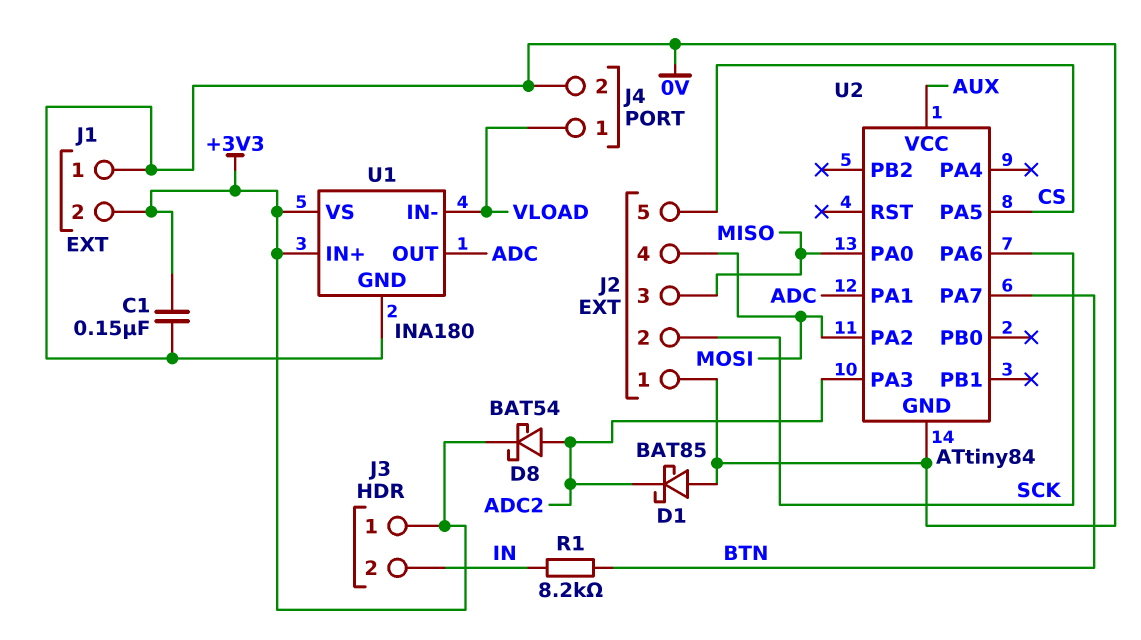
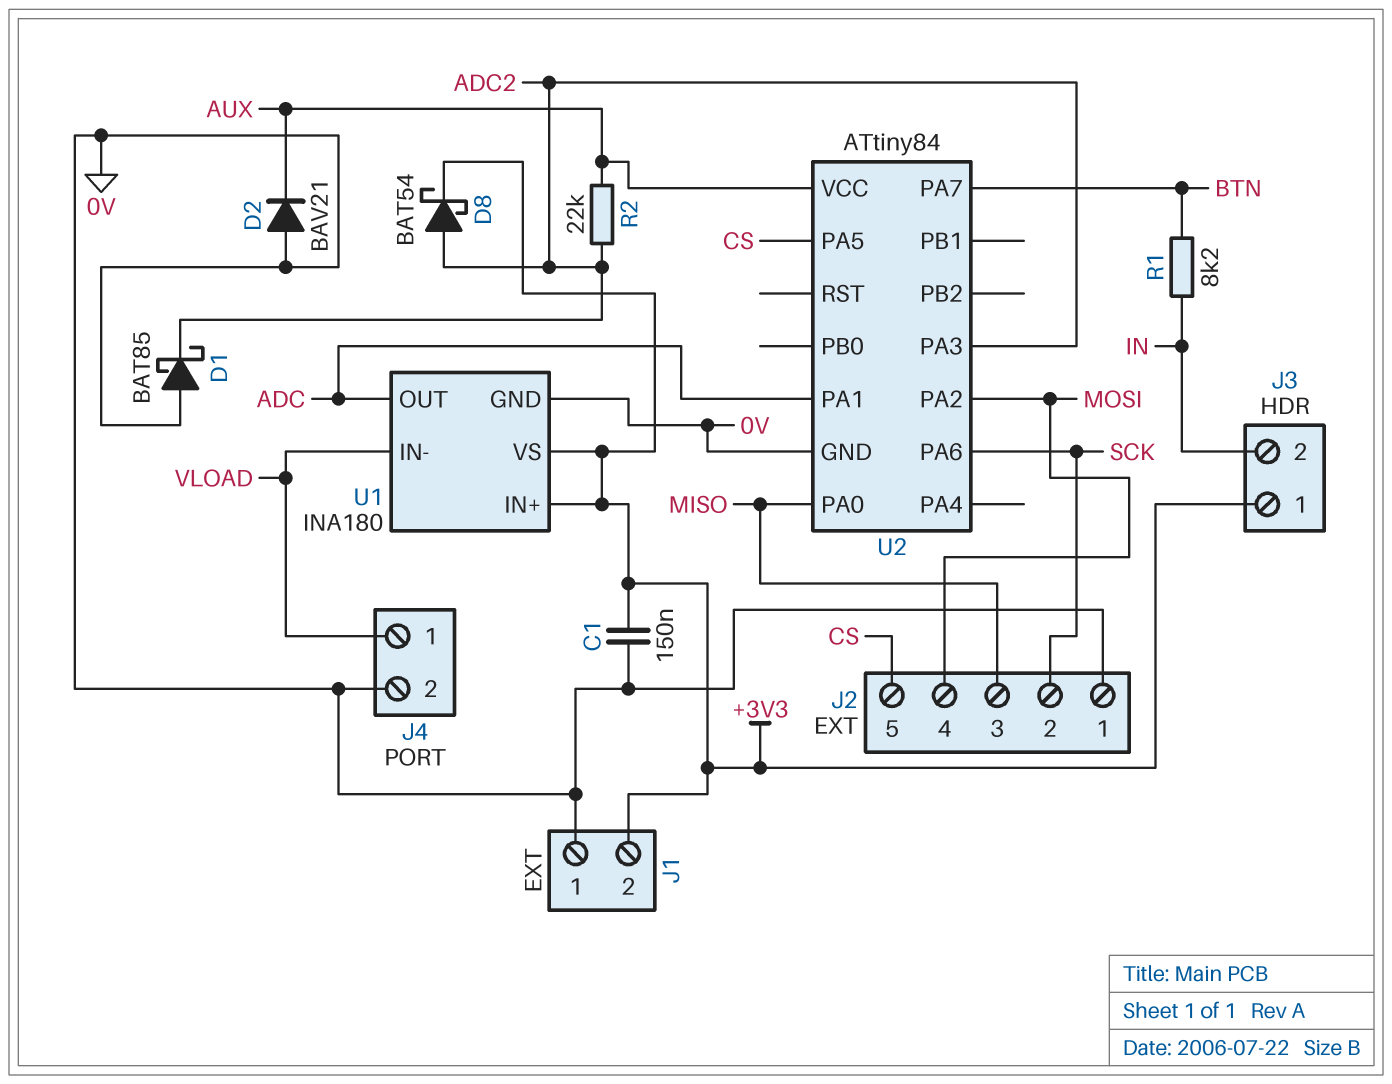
D2: none -> diode BAV21 (A 0V, K AUX)
R2: none -> 22k (ADC2, AUX)

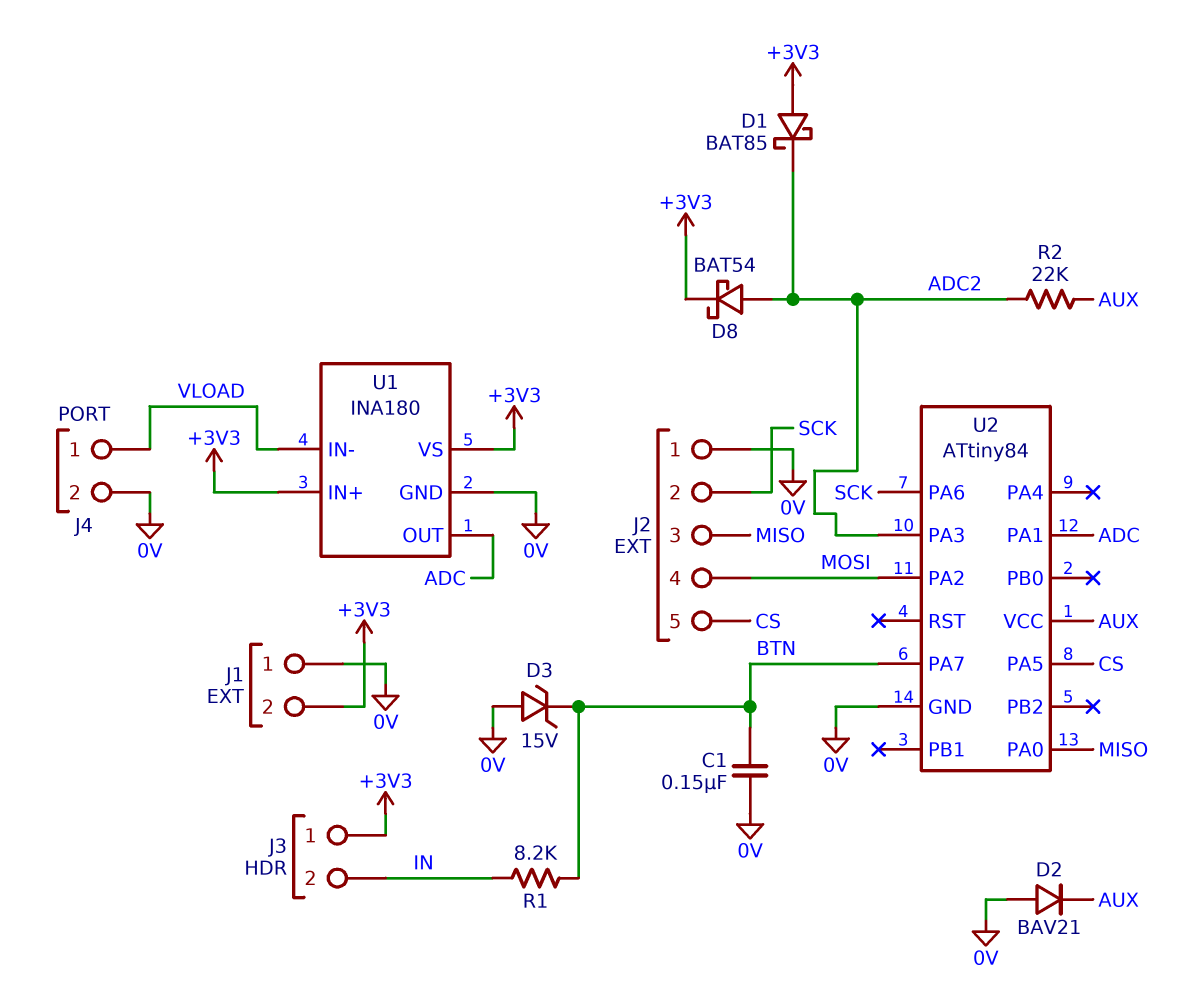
C1: 150nF (+3V3, 0V) -> 150nF (0V, BTN)
D1: schottky BAT85 (A 0V, K ADC2) -> schottky BAT85 (A +3V3, K ADC2)
D3: none -> zener 15V (A 0V, K BTN)

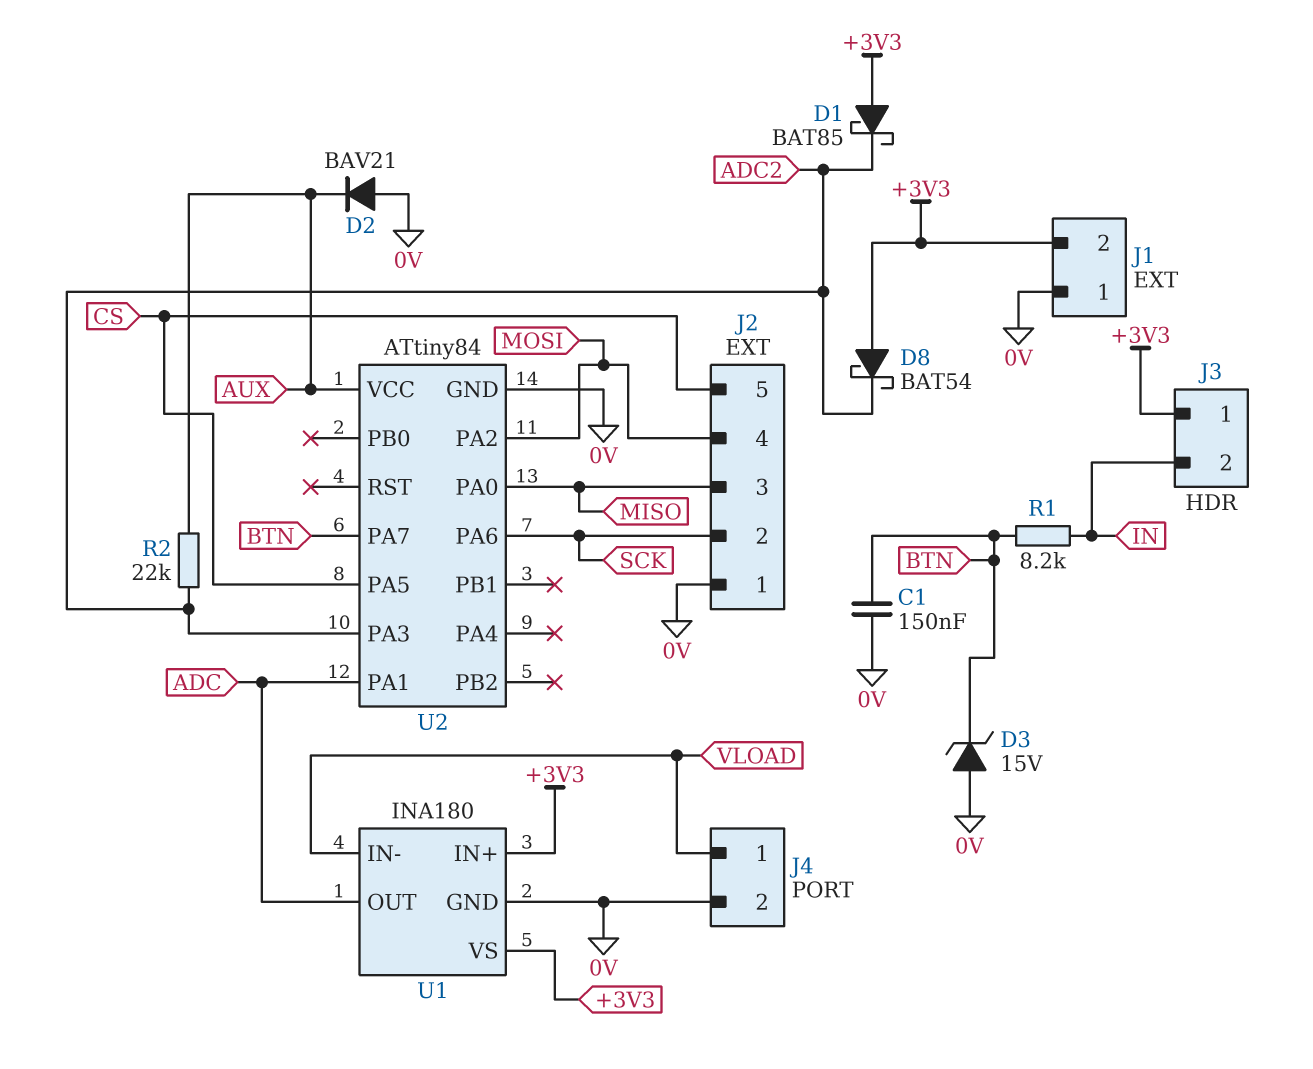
D8: schottky BAT54 (A ADC2, K +3V3) -> schottky BAT54 (A +3V3, K ADC2)

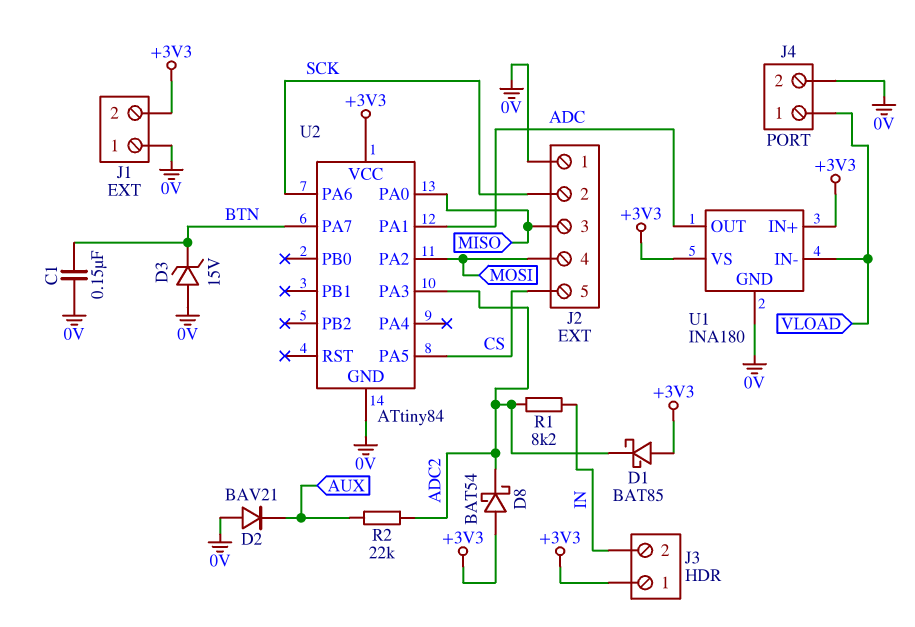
R1: 8.2k (BTN, IN) -> 8.2k (ADC2, IN)
U2 pin VCC: AUX -> +3V3

